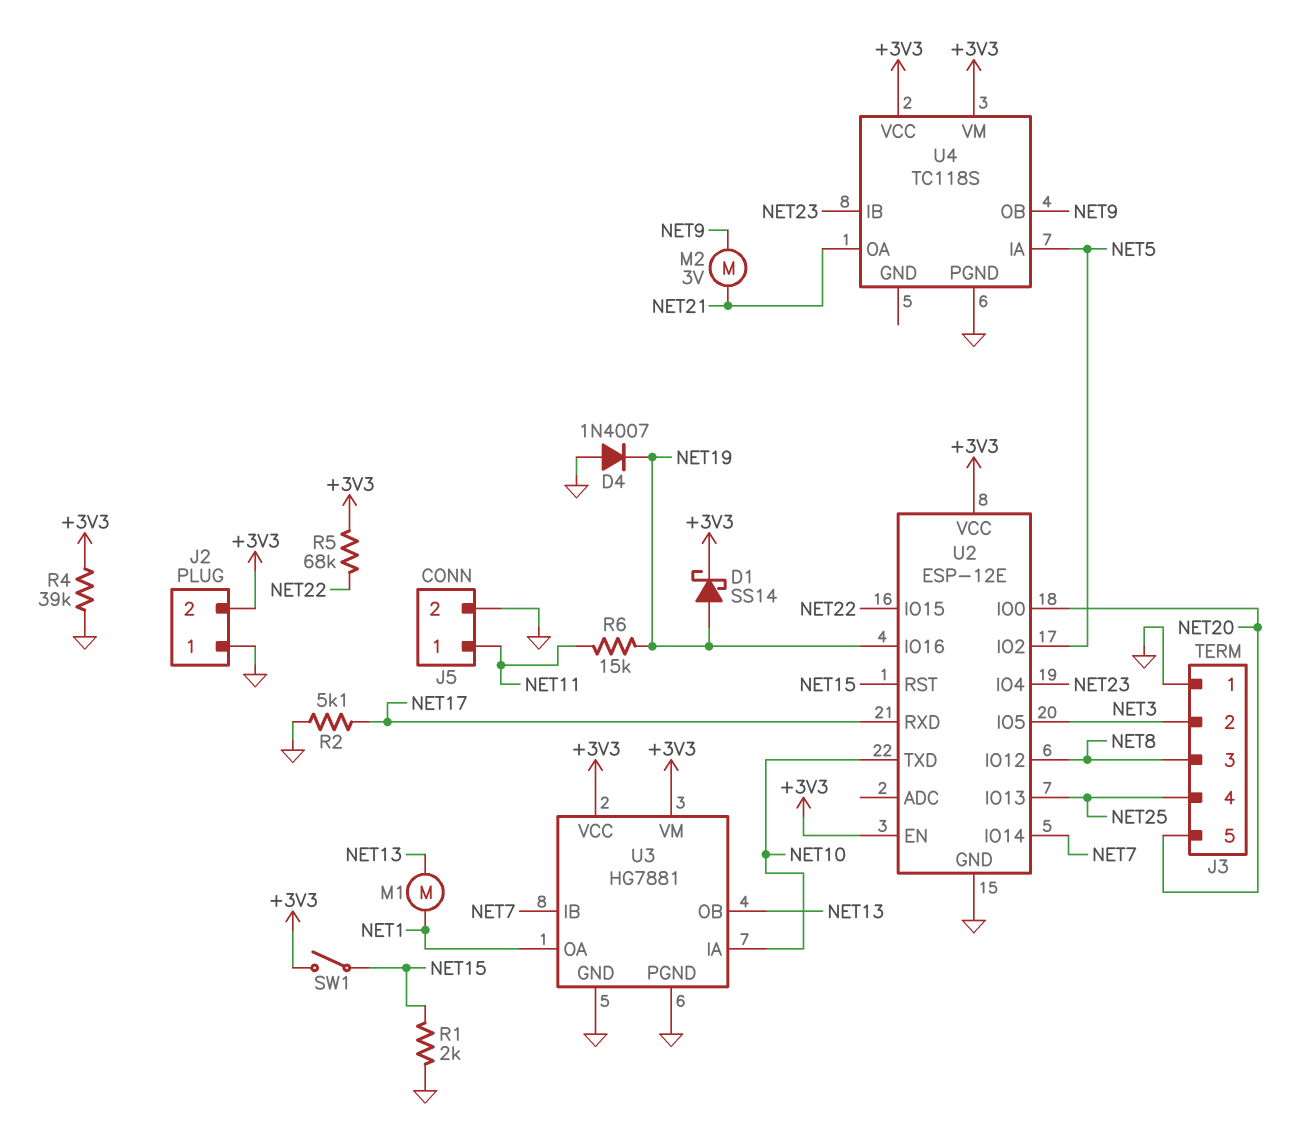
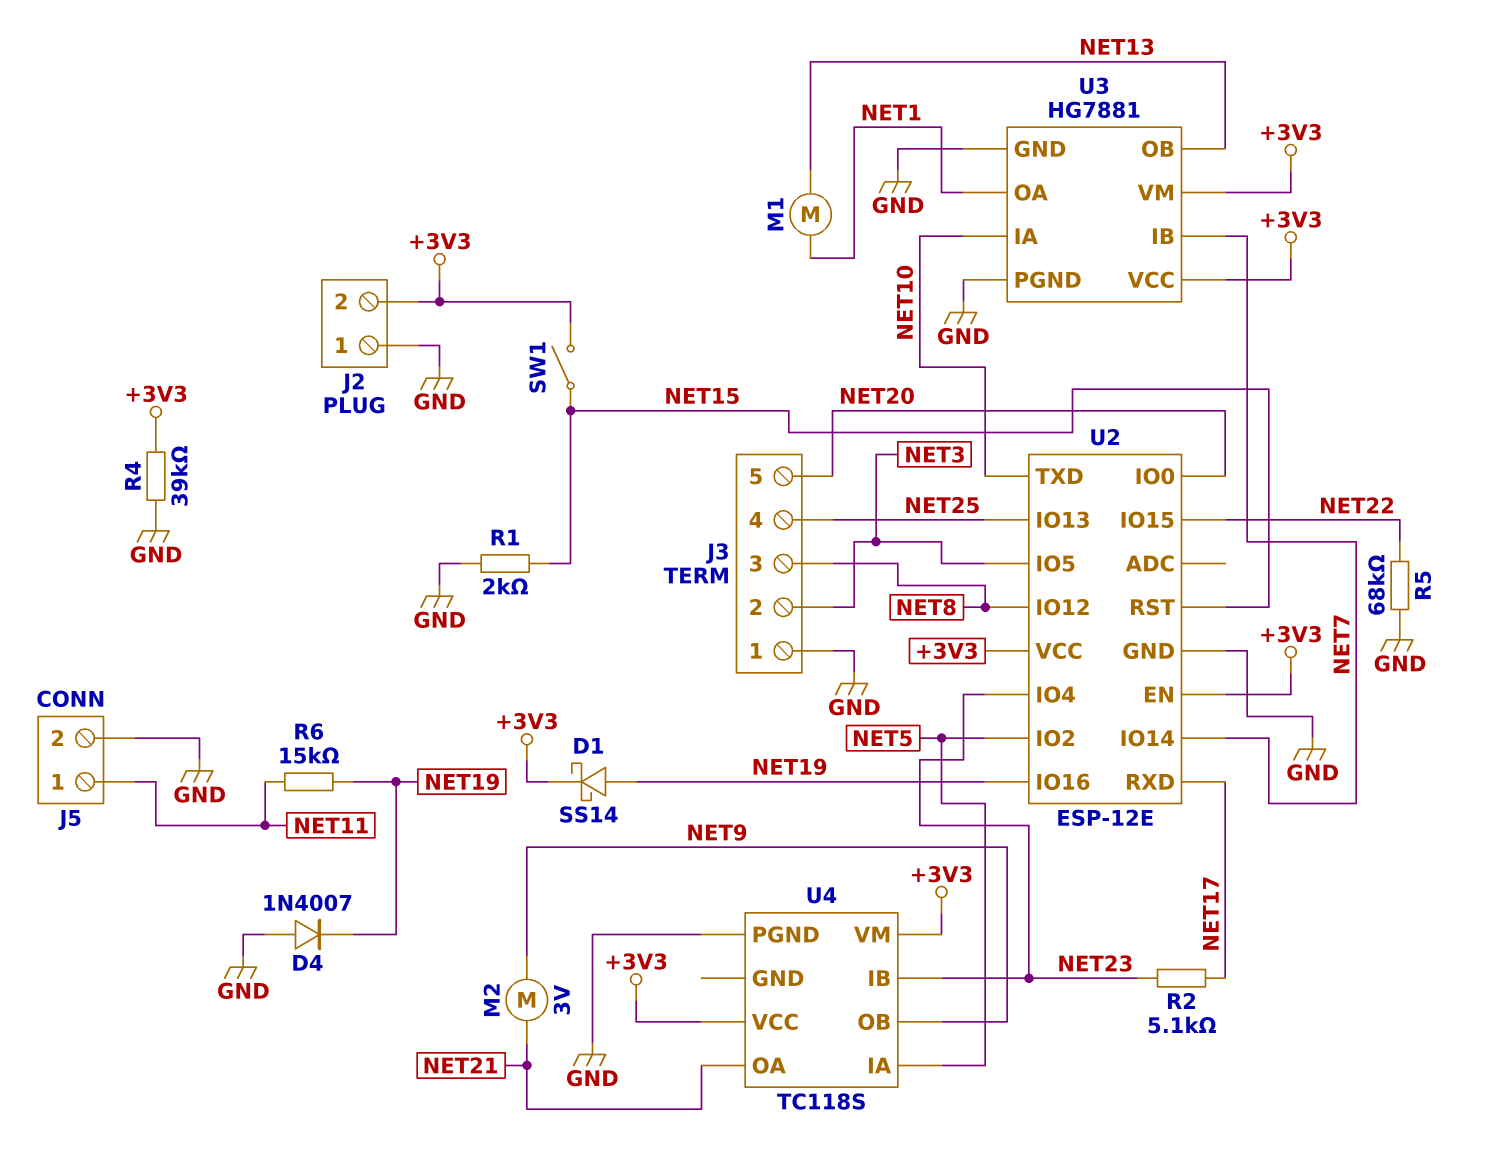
R2: 5.1k (GND, NET17) -> 5.1k (NET17, NET23)
R5: 68k (+3V3, NET22) -> 68k (GND, NET22)

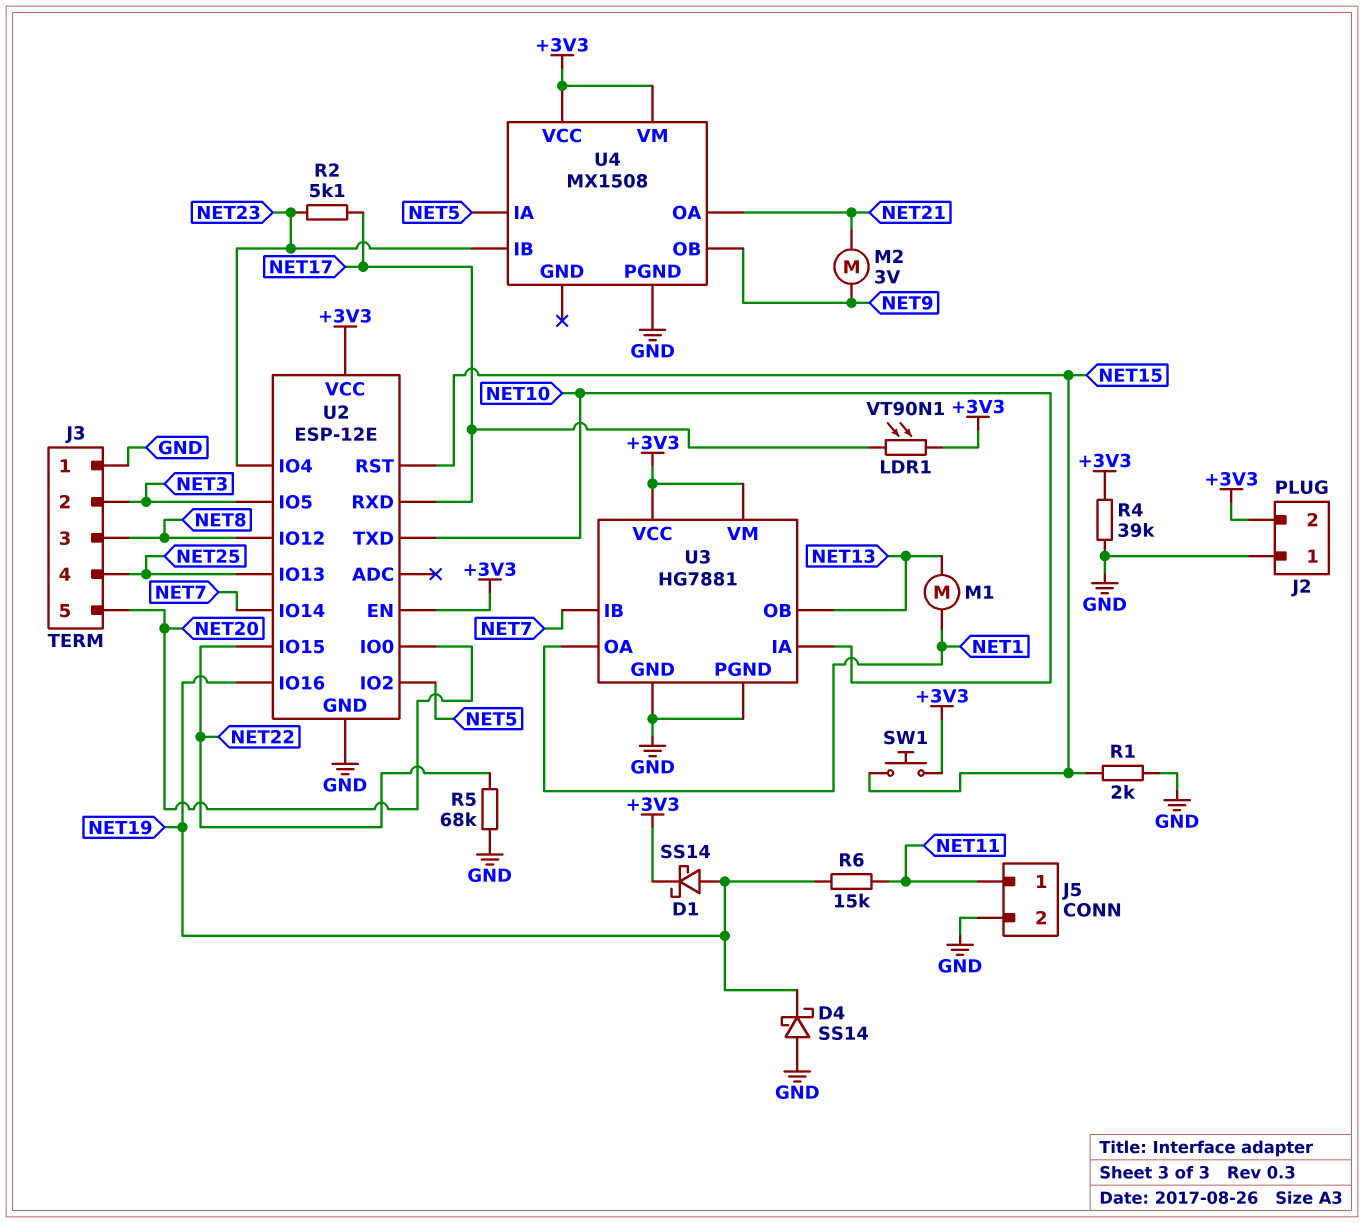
D4: diode 1N4007 (A GND, K NET19) -> schottky SS14 (A GND, K NET19)
LDR1: none -> VT90N1 (+3V3, NET17)
SW1: switch (+3V3, NET15) -> button (+3V3, NET15)
U4: TC118S -> MX1508

